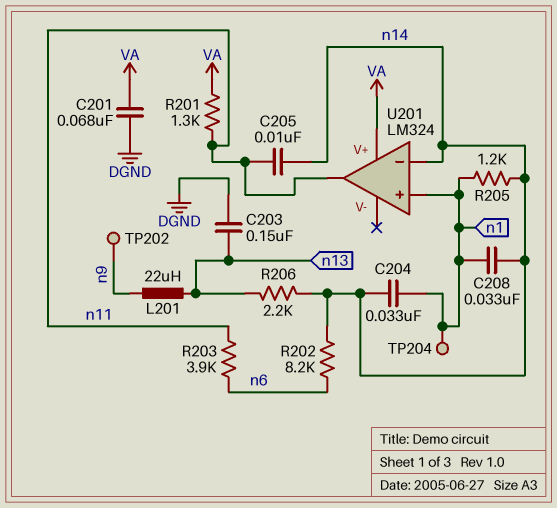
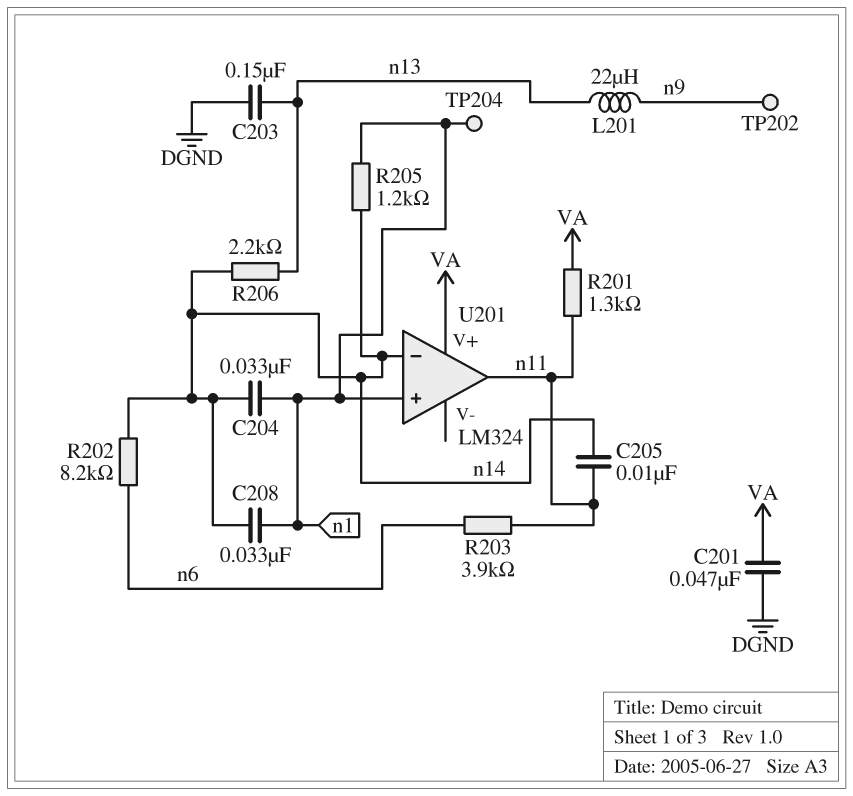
C201: 68nF (DGND, VA) -> 47nF (DGND, VA)

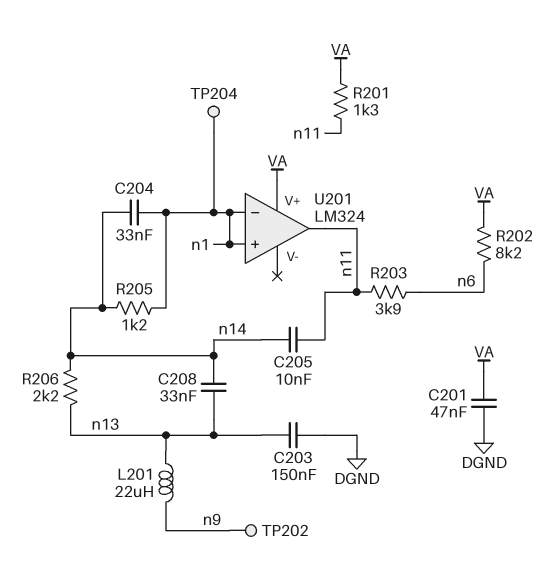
C208: 33nF (n1, n14) -> 33nF (n13, n14)
R202: 8.2k (n6, n14) -> 8.2k (VA, n6)
U201 pin in-: n14 -> n1

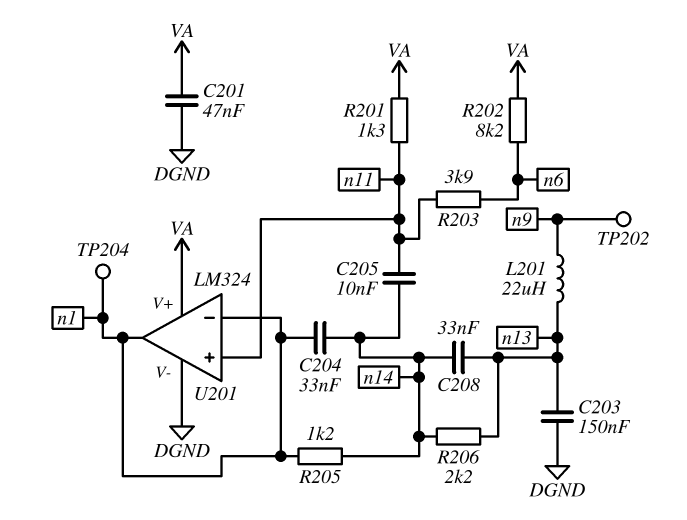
U201 pin V-: none -> DGND
U201 pin in+: n1 -> n11
U201 pin out: n11 -> n1

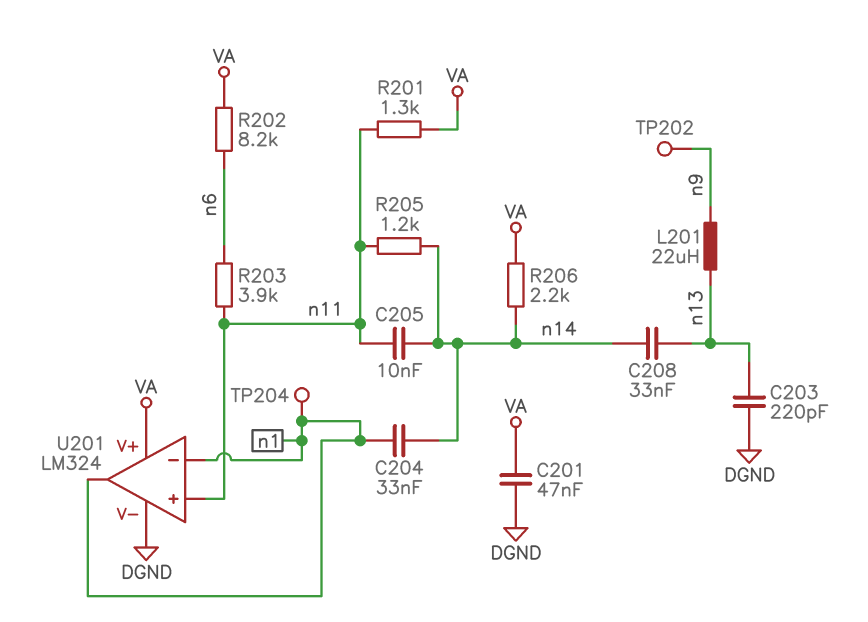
C203: 150nF (DGND, n13) -> 220pF (DGND, n13)
R205: 1.2k (n1, n14) -> 1.2k (n11, n14)
R206: 2.2k (n13, n14) -> 2.2k (VA, n14)

